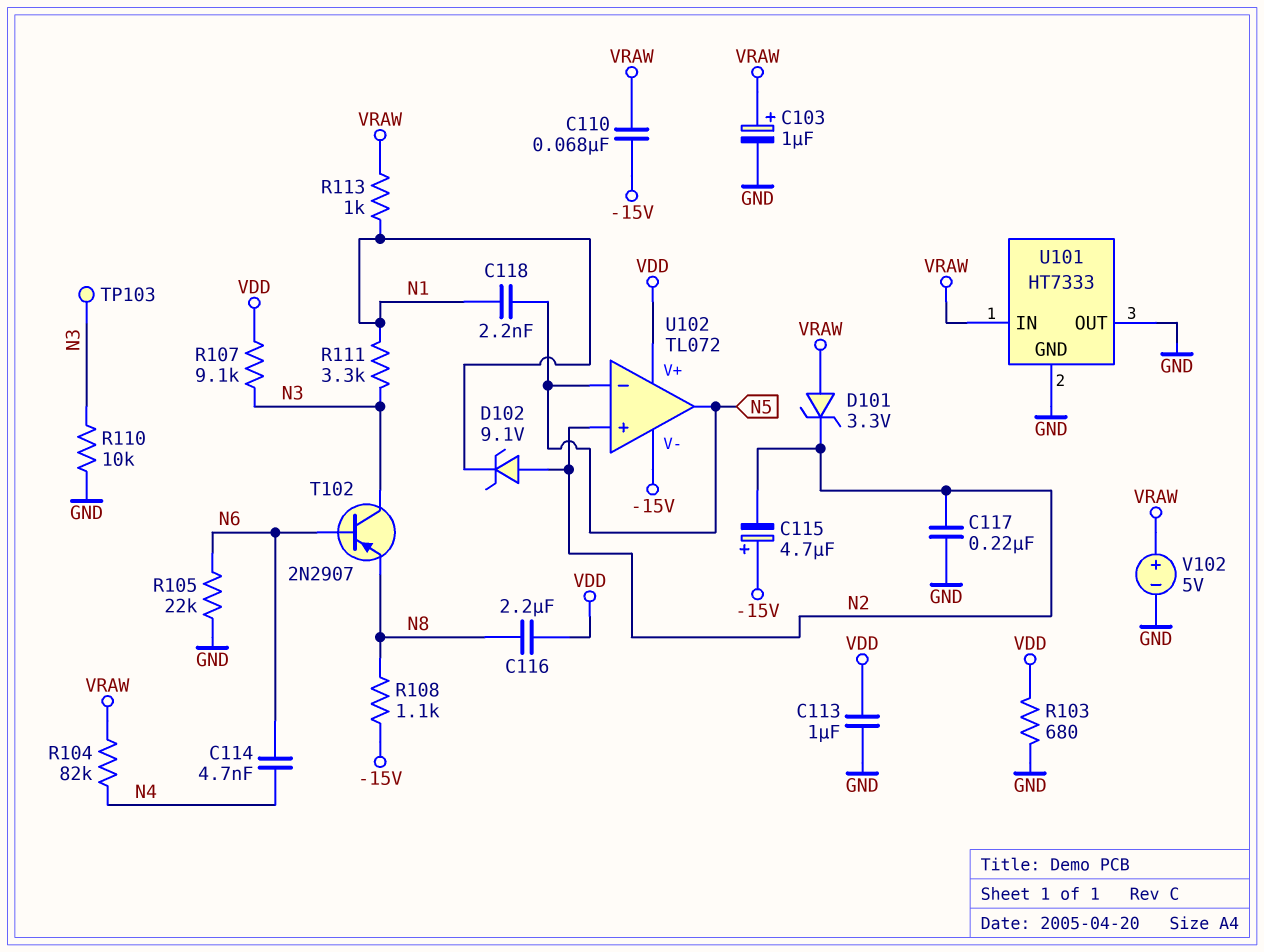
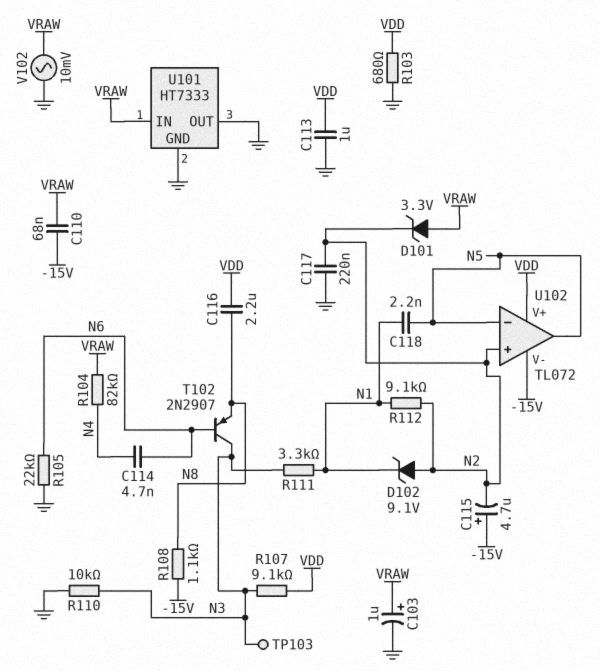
R112: none -> 9.1k (N1, N2)
R113: 1k (N1, VRAW) -> none
V102: 5V (plus VRAW, minus GND) -> AC 10mV (GND, VRAW)

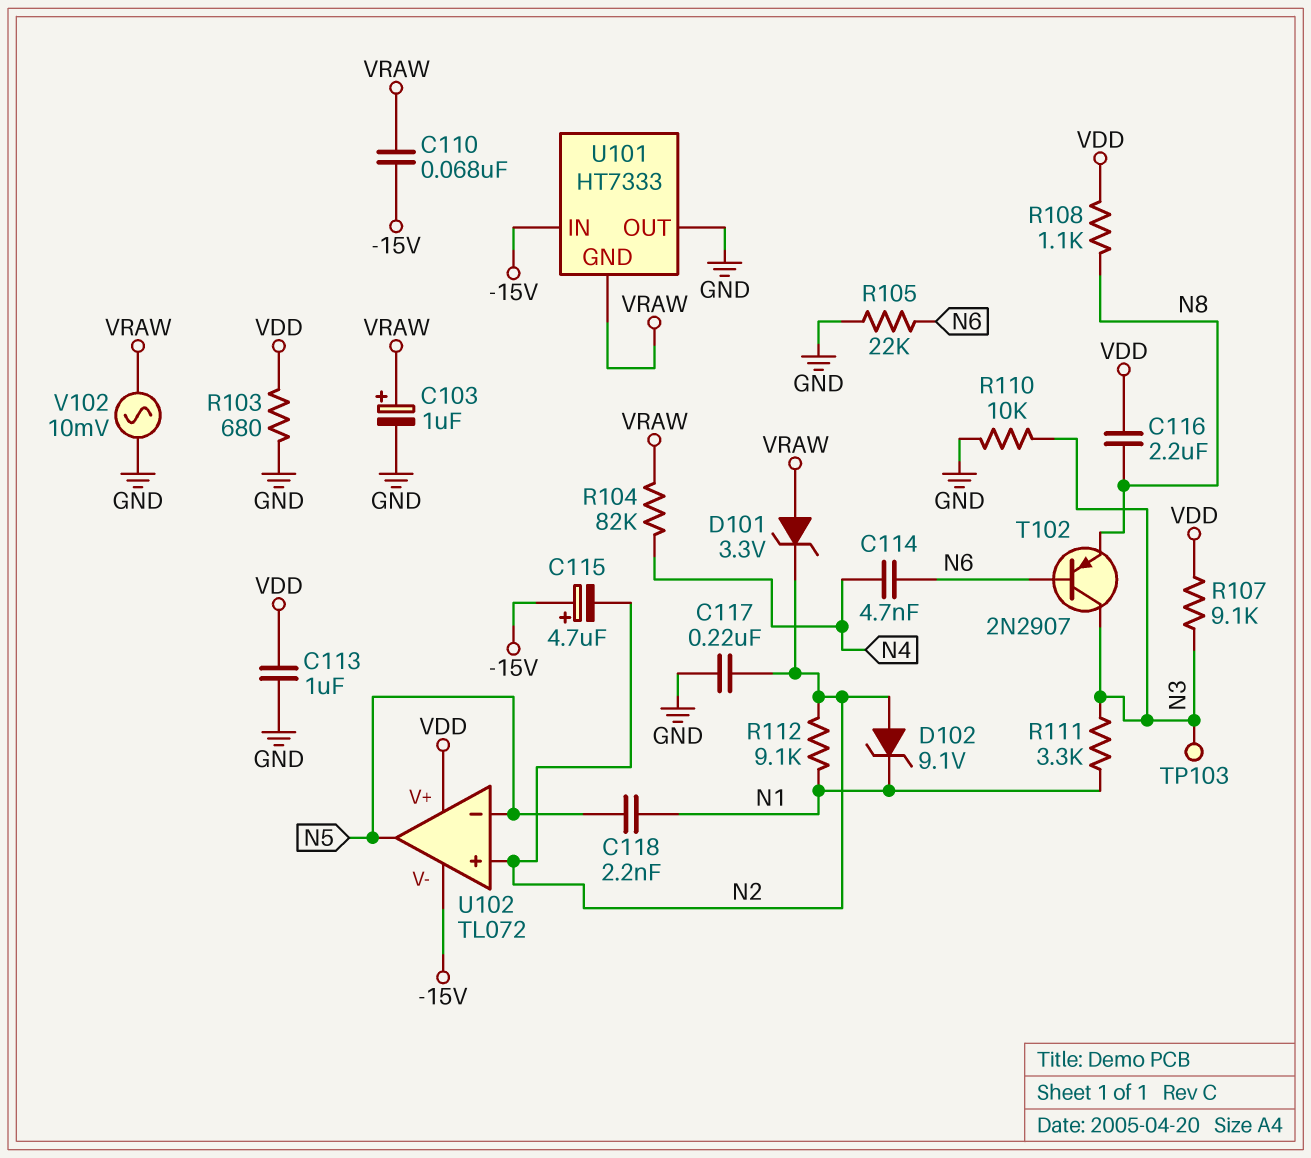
R108: 1.1k (-15V, N8) -> 1.1k (N8, VDD)
U101 pin GND: GND -> VRAW
U101 pin IN: VRAW -> -15V

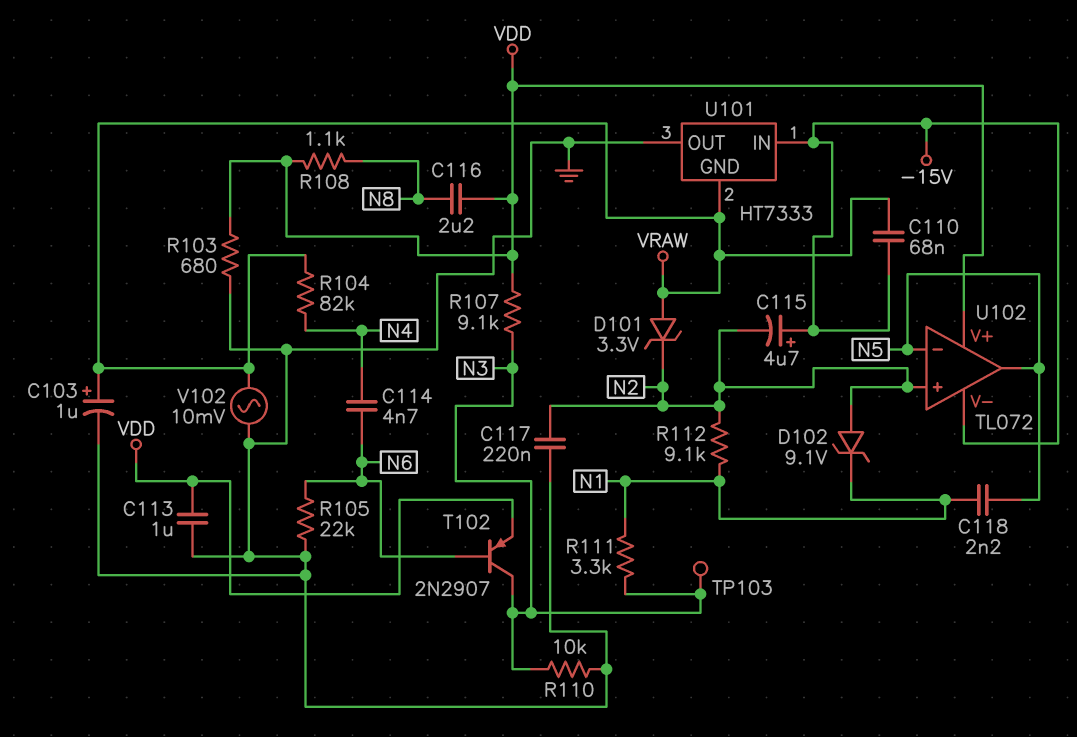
T102: PNP 2N2907 (B N6, C N3, E N8) -> PNP 2N2907 (B N6, C N3, E VDD)

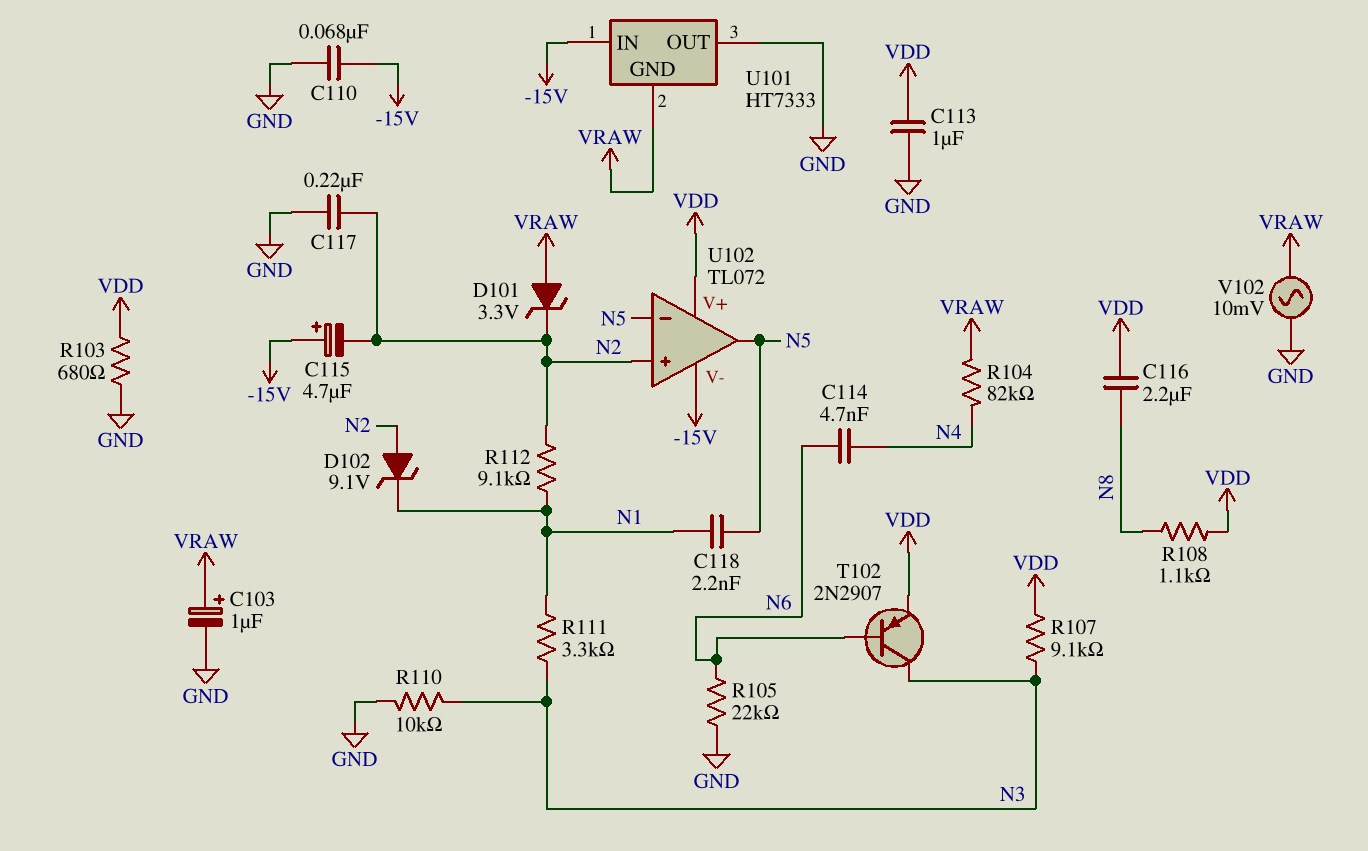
C110: 68nF (-15V, VRAW) -> 68nF (-15V, GND)
TP103: test point (N3) -> none

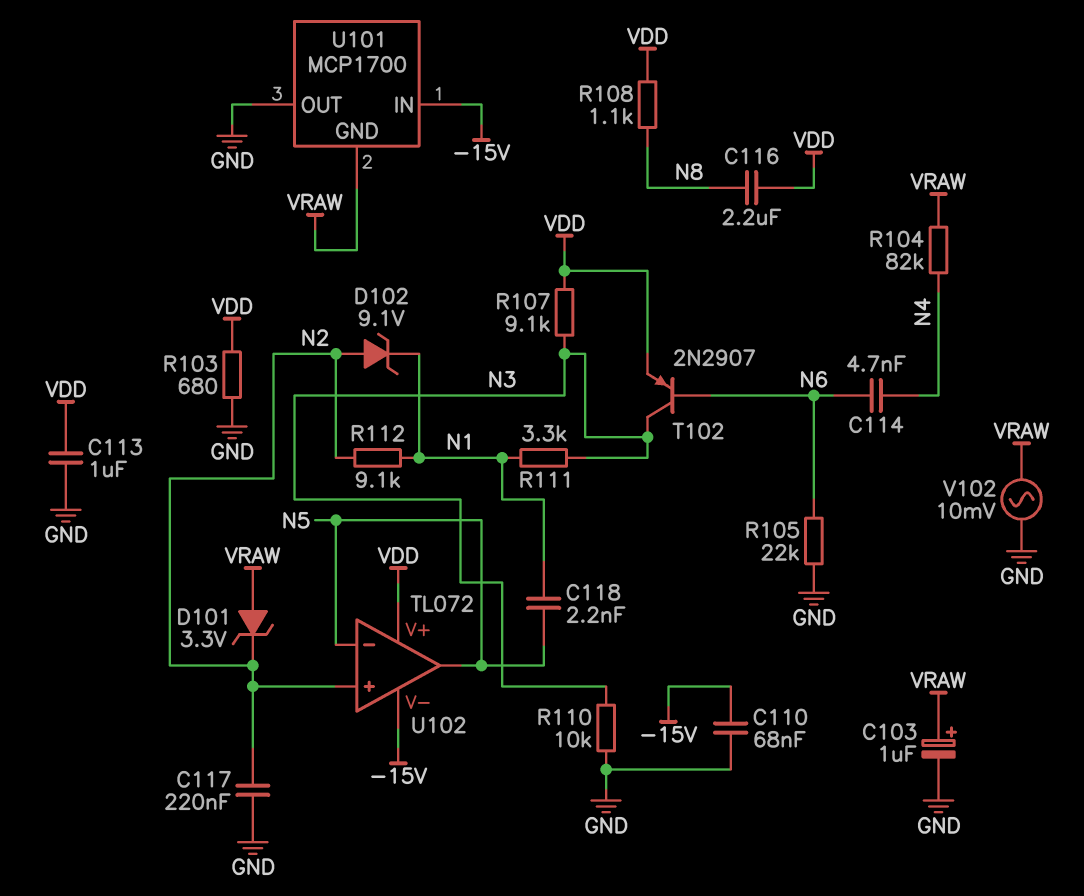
C115: 4.7uF (plus -15V, minus N2) -> none
U101: HT7333 -> MCP1700

